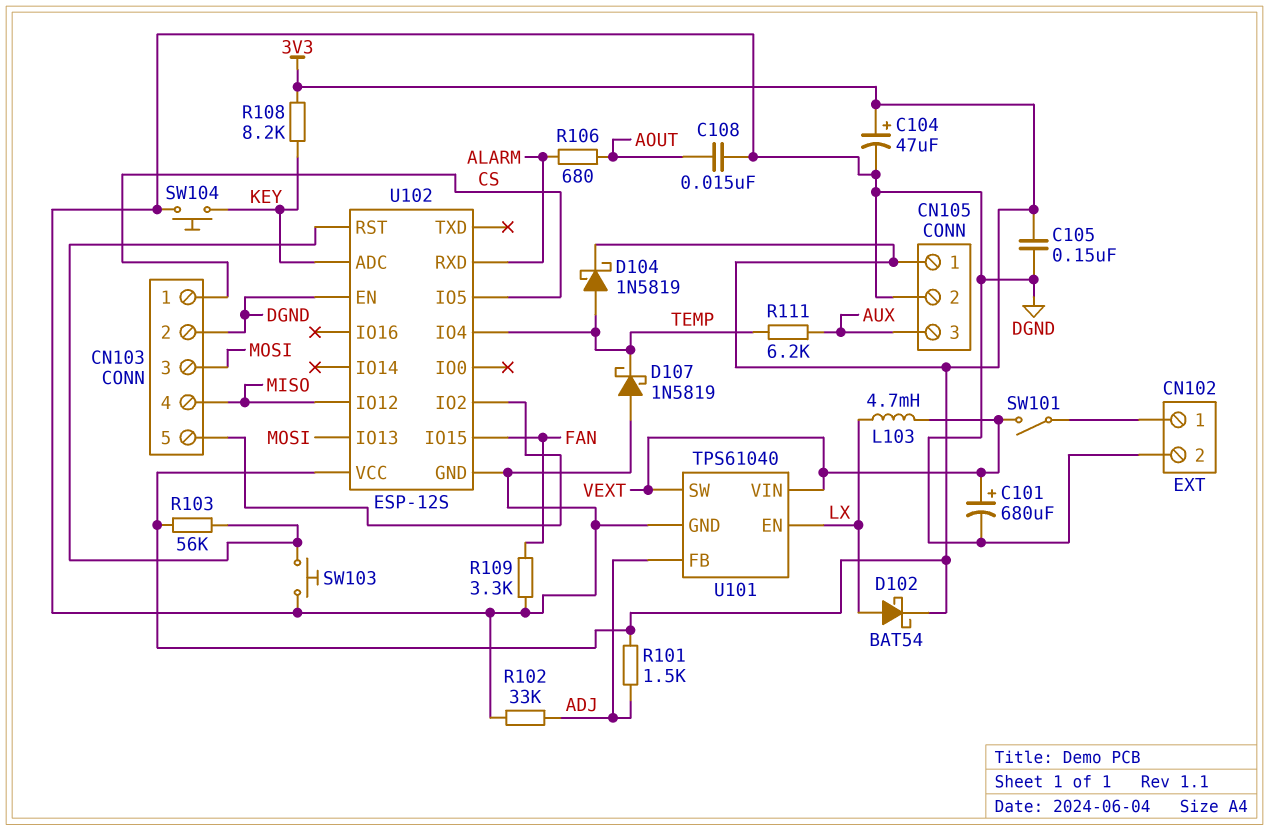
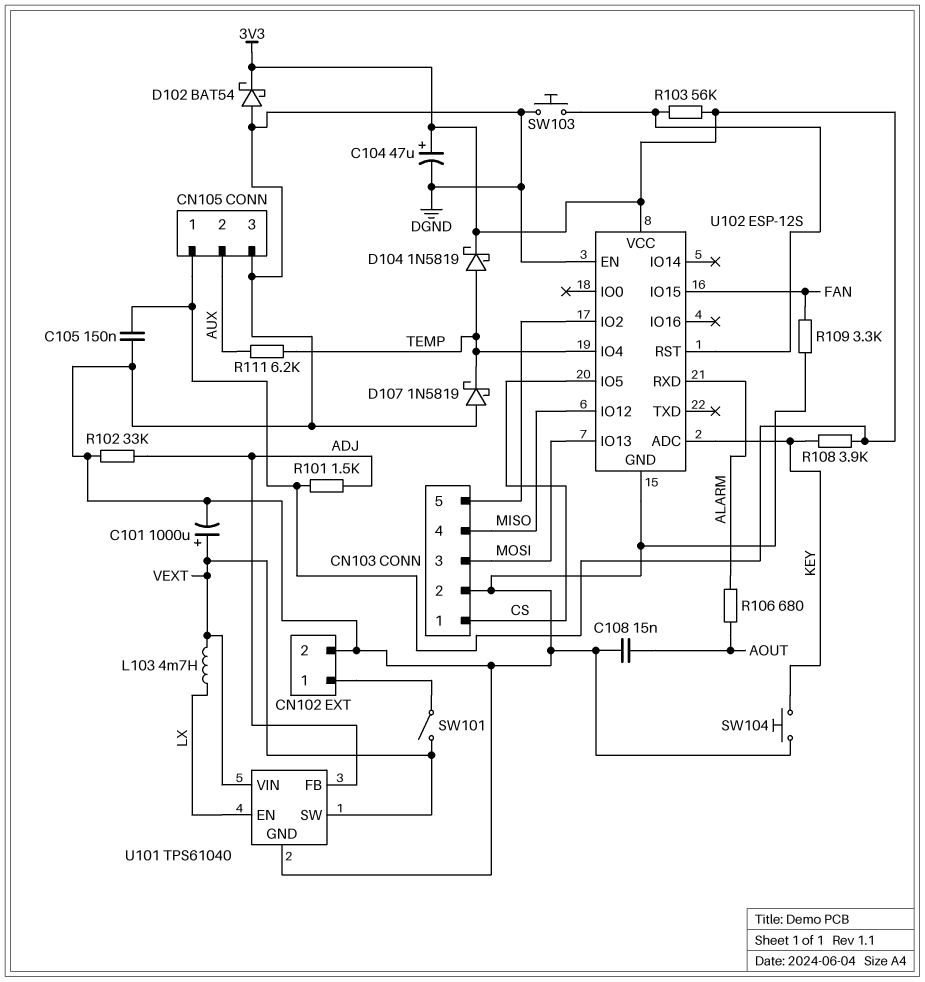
C101: 680uF (plus VEXT, minus DGND) -> 1000uF (plus VEXT, minus DGND)
CN105 pin 2: DGND -> AUX
CN105 pin 3: AUX -> DGND
D102: schottky BAT54 (A LX, K 3V3) -> schottky BAT54 (A DGND, K 3V3)
R108: 8.2k (3V3, KEY) -> 3.9k (3V3, KEY)

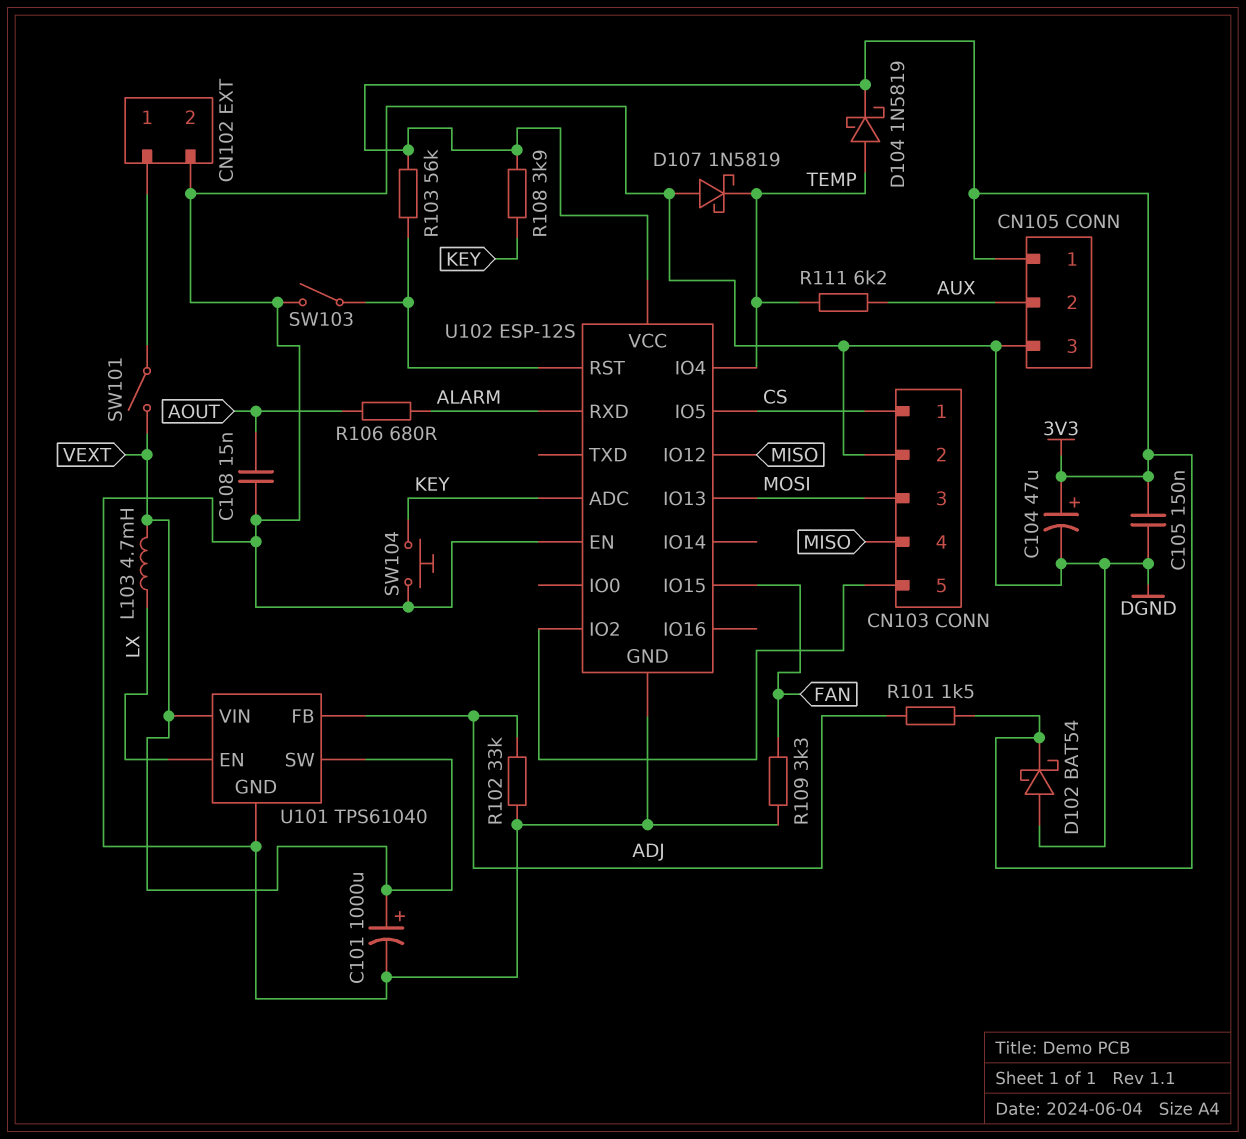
SW103: button (DGND, U102/RST) -> switch (DGND, U102/RST)

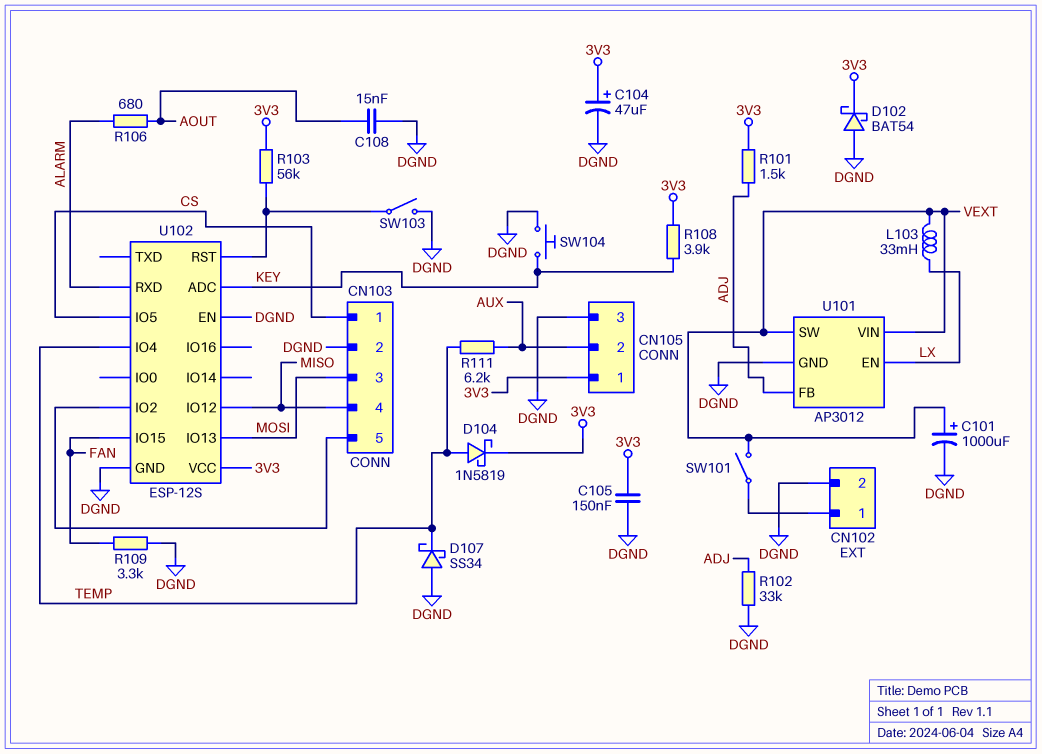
D107: schottky 1N5819 (A DGND, K TEMP) -> schottky SS34 (A DGND, K TEMP)
L103: 4.7mH (LX, VEXT) -> 33mH (LX, VEXT)
U101: TPS61040 -> AP3012

